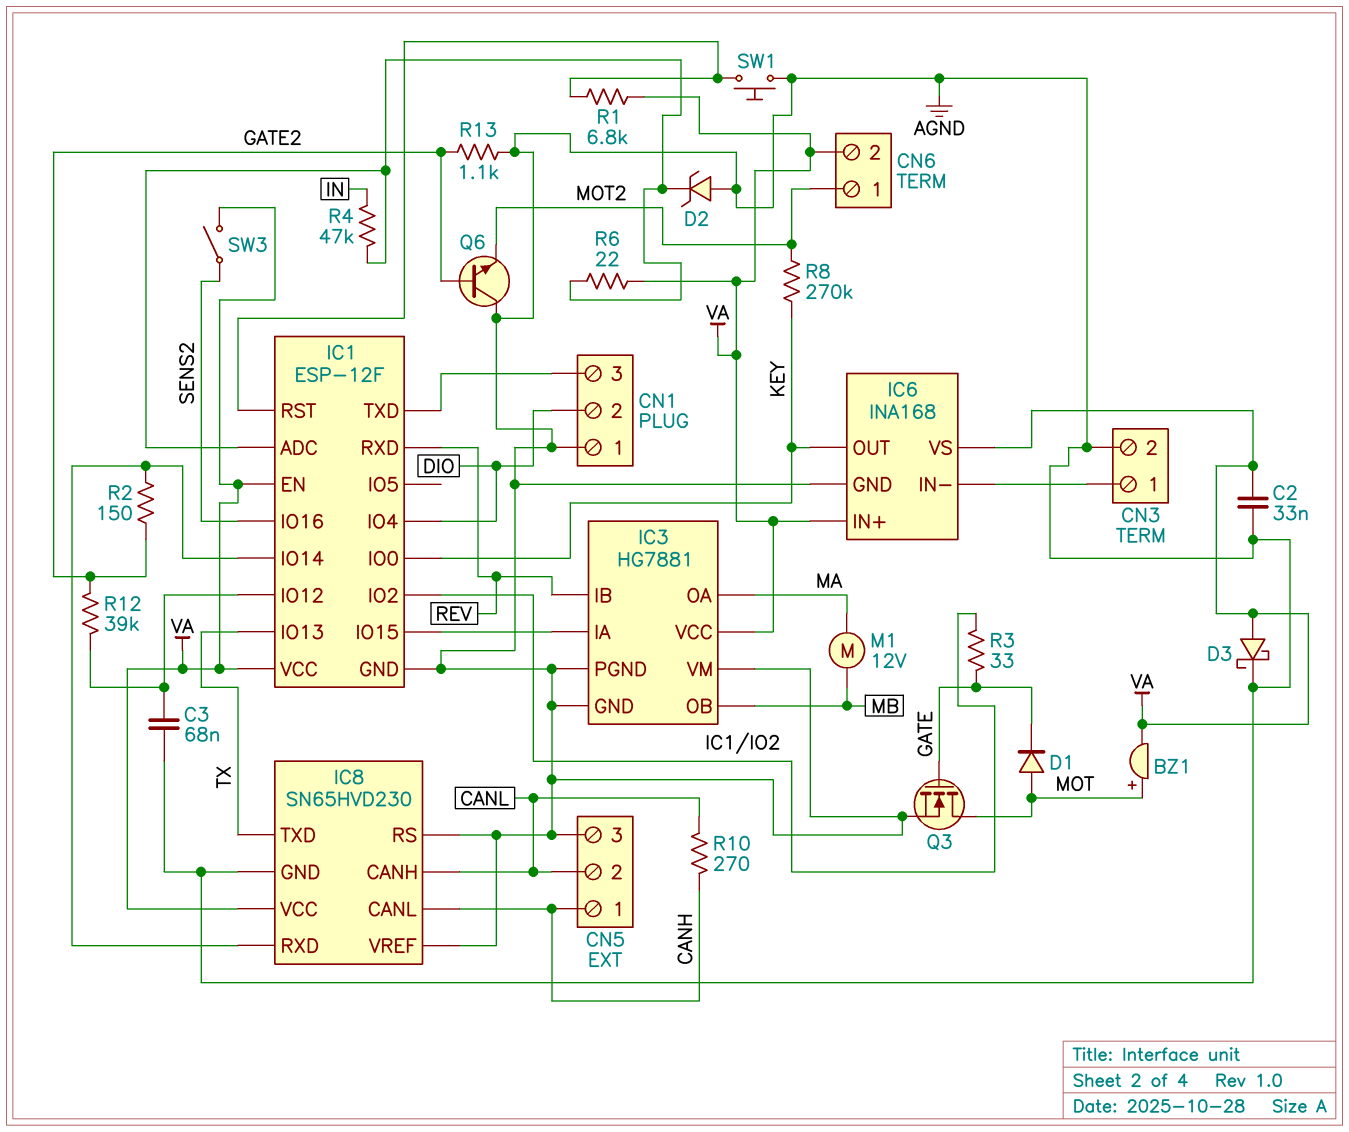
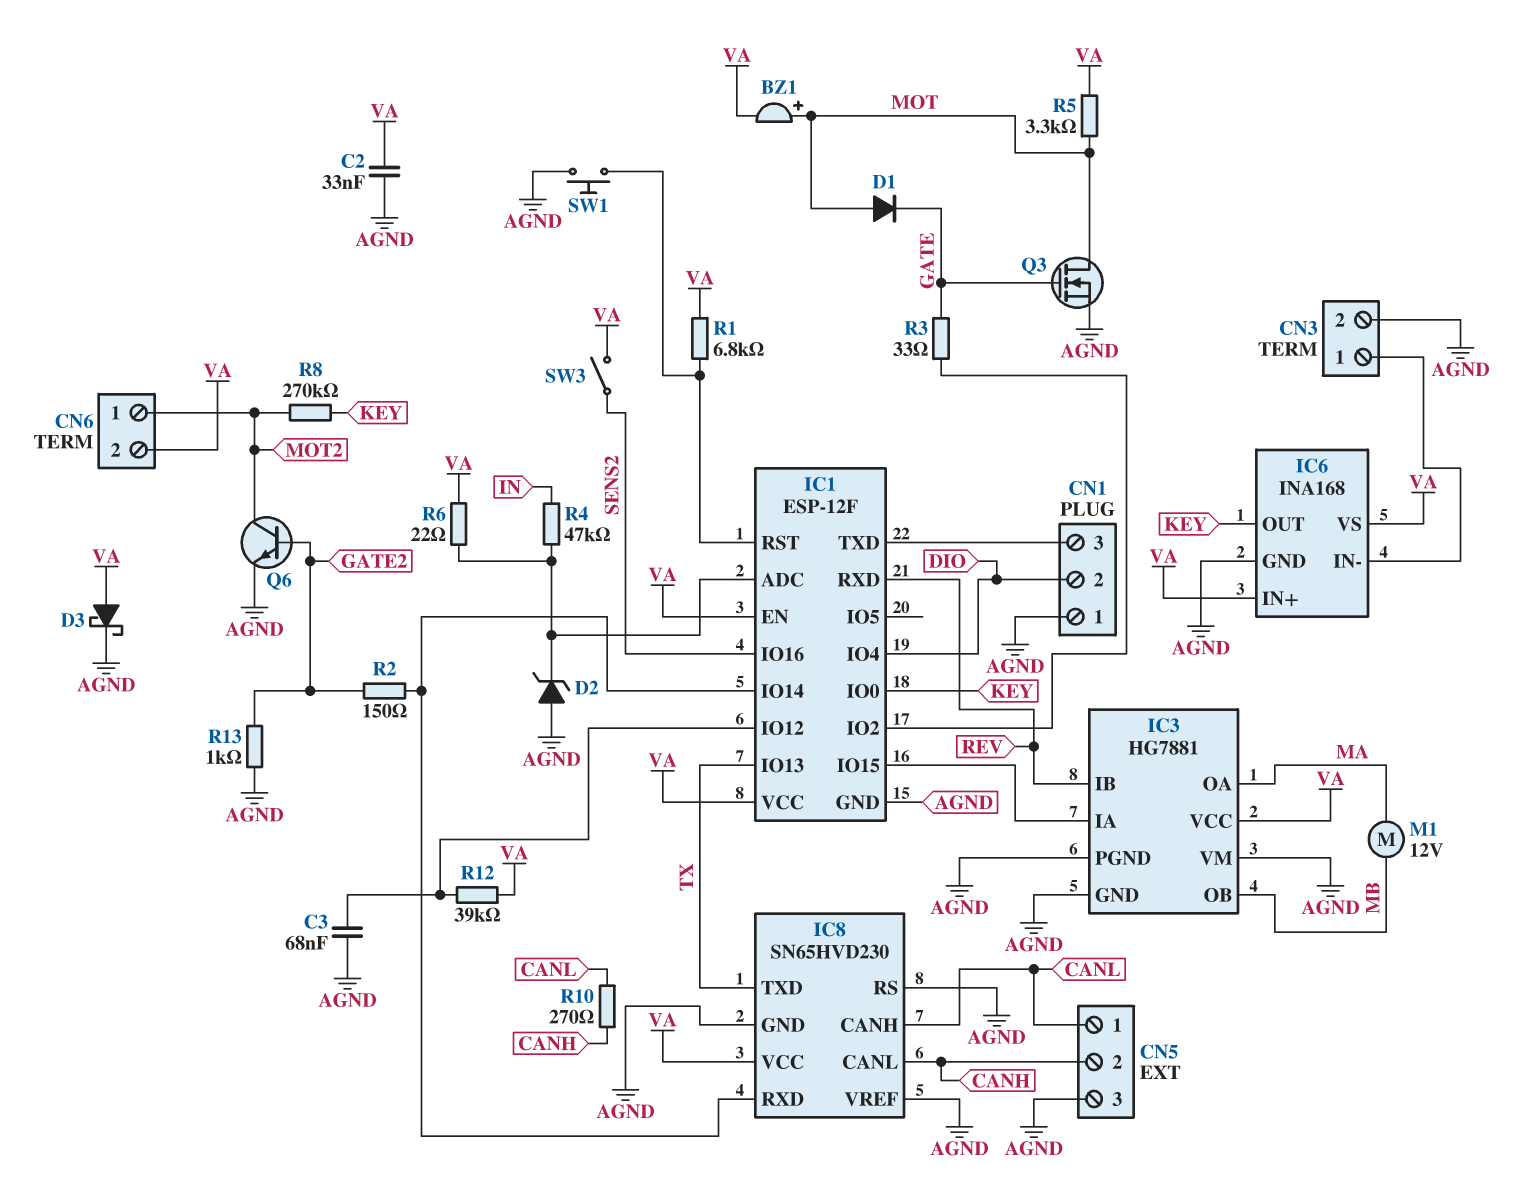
CN5 pin 1: CANH -> CANL
CN5 pin 2: CANL -> CANH
Q6: NPN (B GATE2, C AGND, E MOT2) -> NPN (B GATE2, C MOT2, E AGND)
R5: none -> 3.3k (MOT, VA)
R12: 39k (GATE2, IC1/IO12) -> 39k (IC1/IO12, VA)
R13: 1.1k (AGND, GATE2) -> 1k (AGND, GATE2)

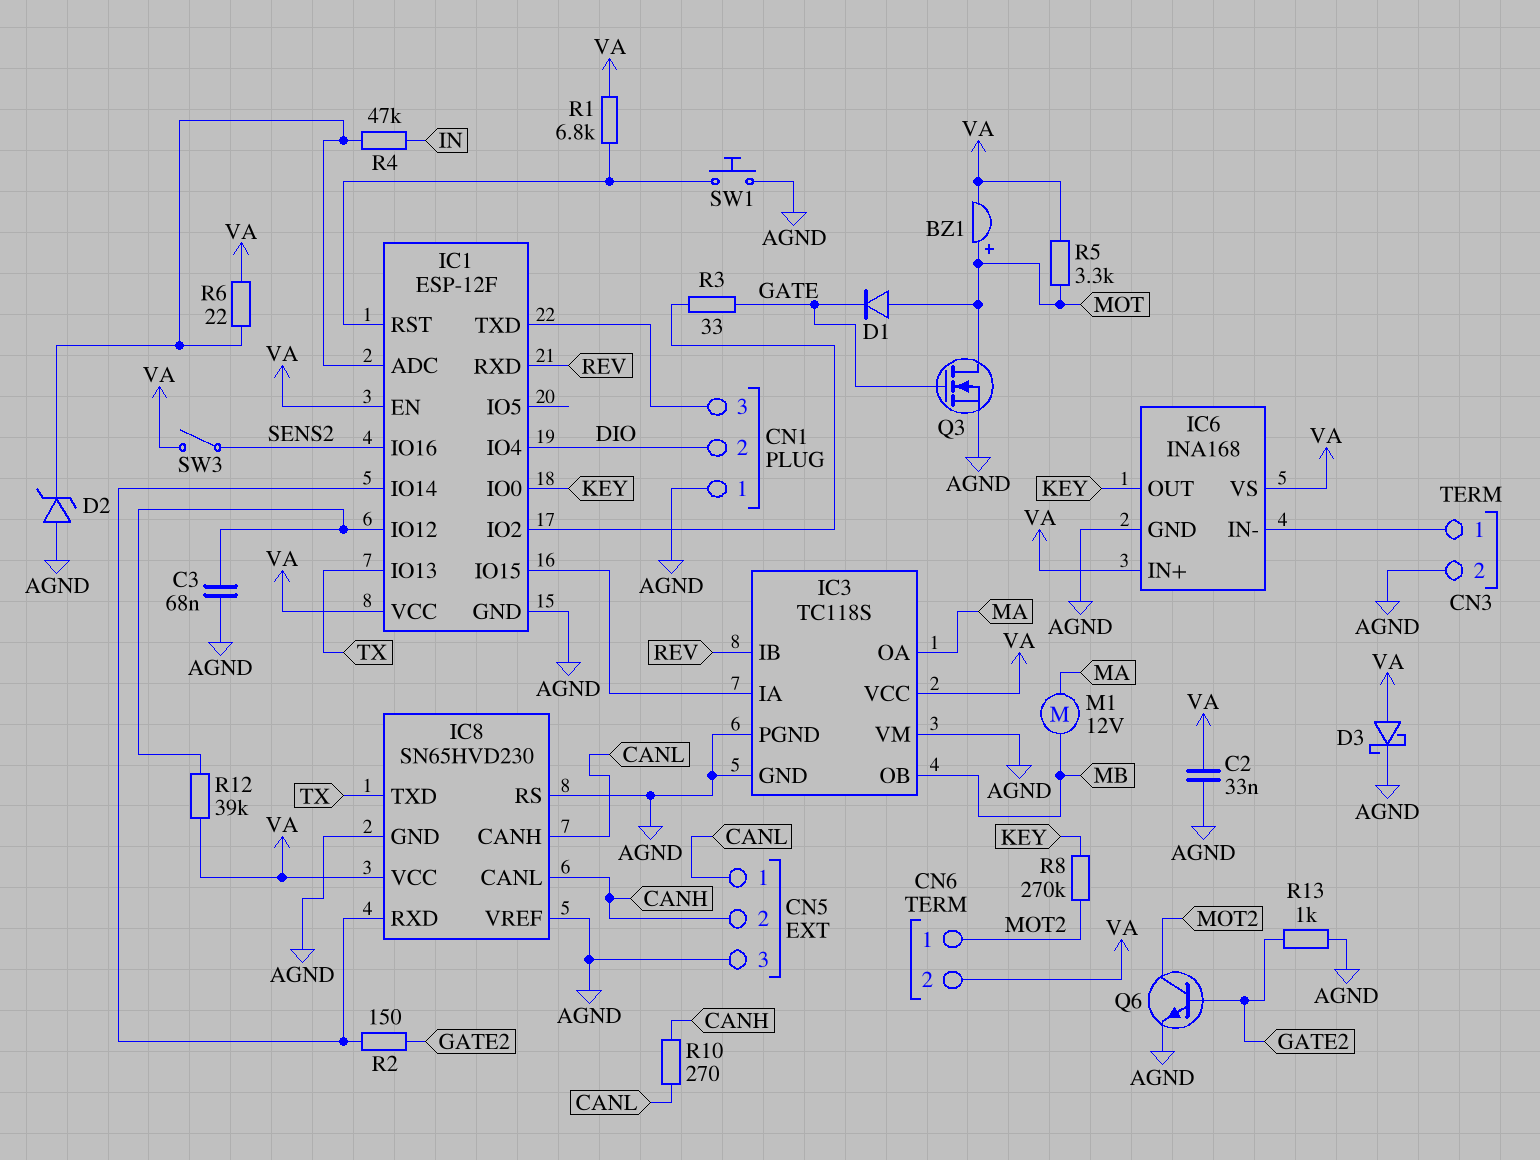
IC3: HG7881 -> TC118S

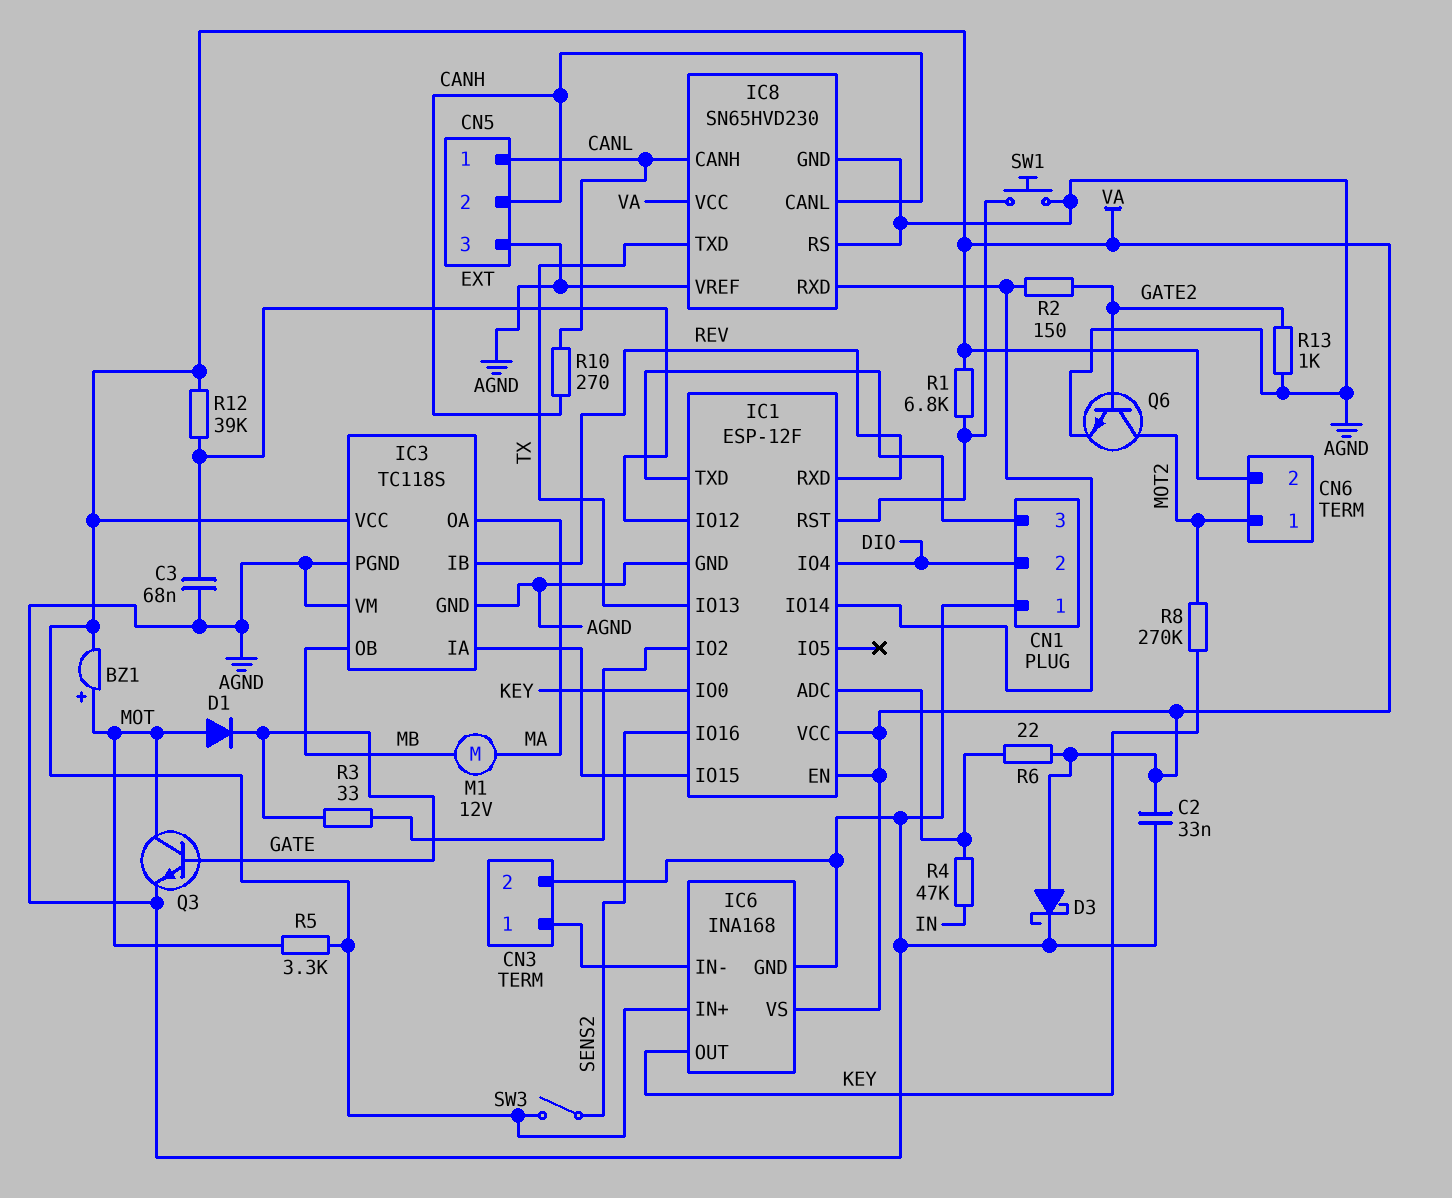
D2: zener (A AGND, K IC1/ADC) -> none
Q3: NMOS (G GATE, D MOT, S AGND) -> NPN (B GATE, C MOT, E AGND)

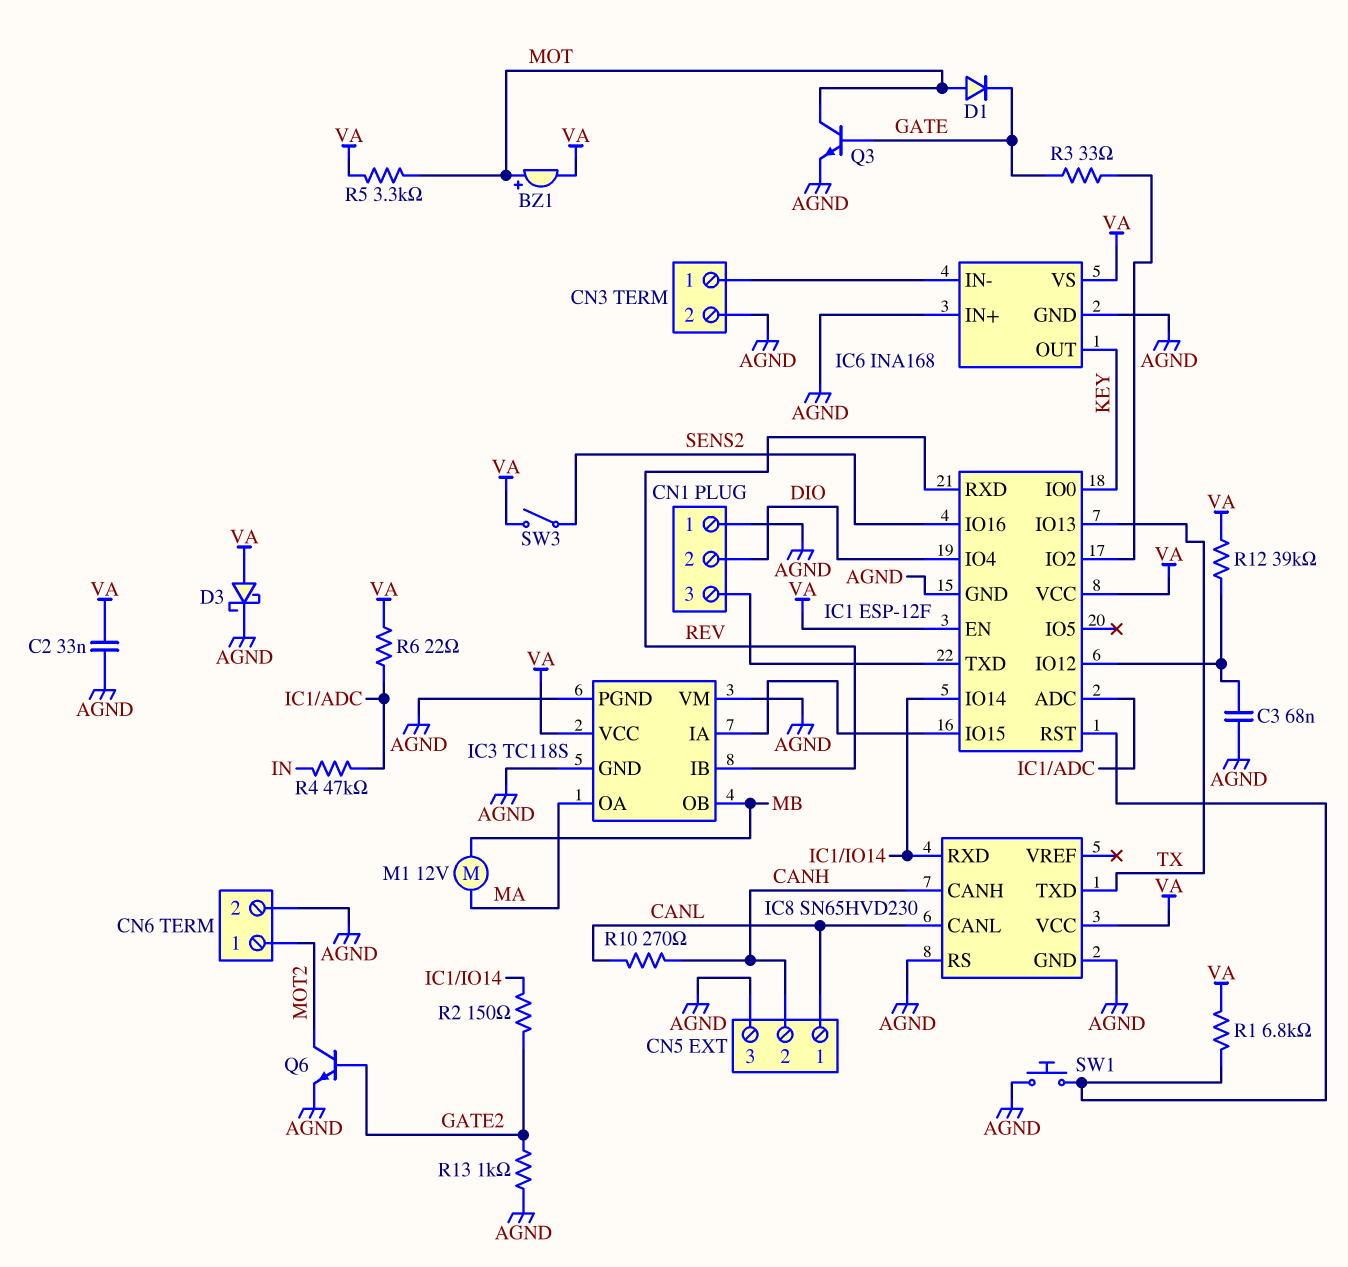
CN6 pin 2: VA -> AGND
IC6 pin IN+: VA -> AGND
IC8 pin CANH: CANL -> CANH
IC8 pin CANL: CANH -> CANL
IC8 pin VREF: AGND -> none
R8: 270k (KEY, MOT2) -> none

